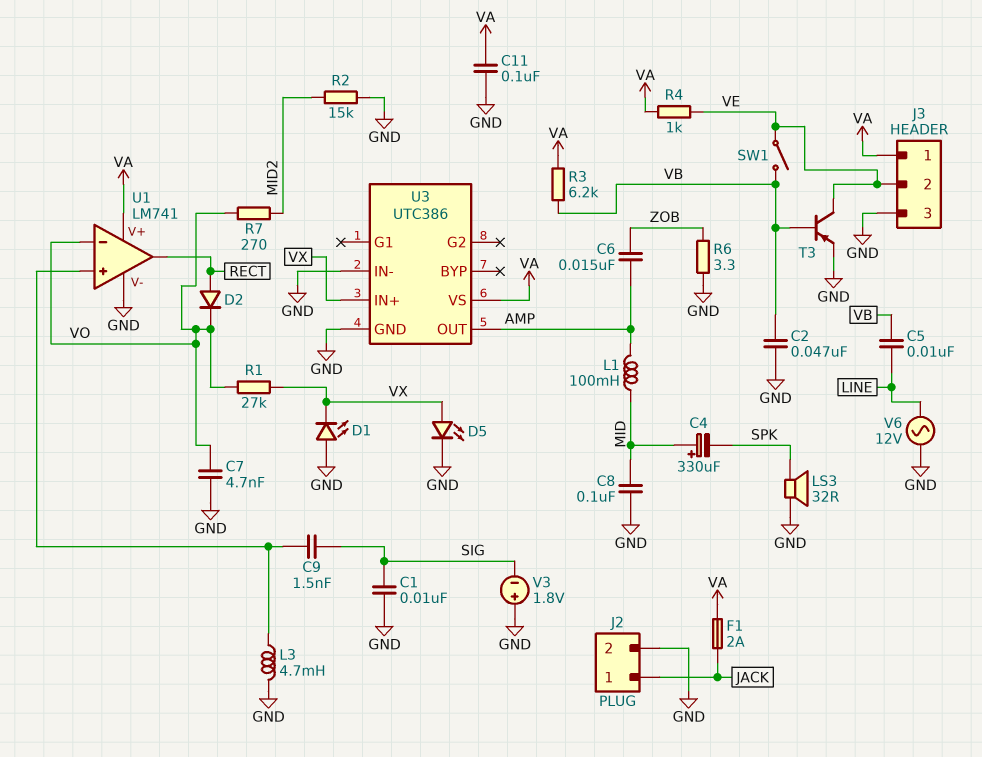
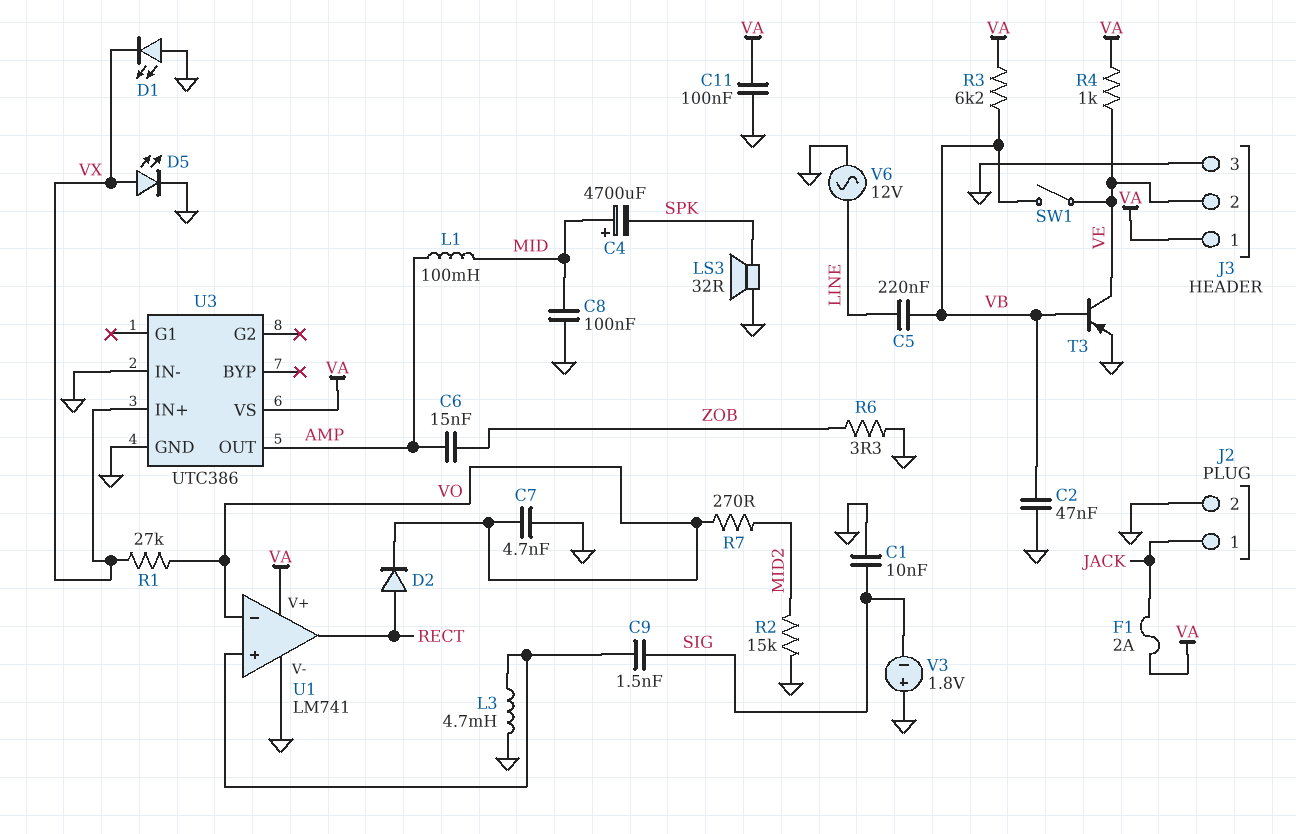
C4: 330uF (plus MID, minus SPK) -> 4700uF (plus MID, minus SPK)
C5: 10nF (LINE, VB) -> 220nF (LINE, VB)

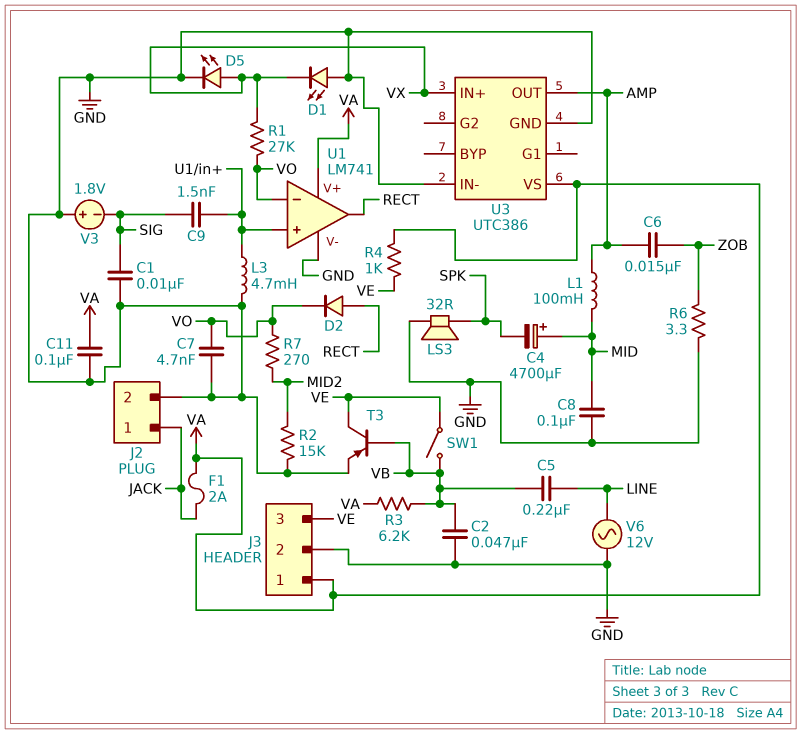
J3 pin 2: VE -> GND
J3 pin 3: GND -> VE

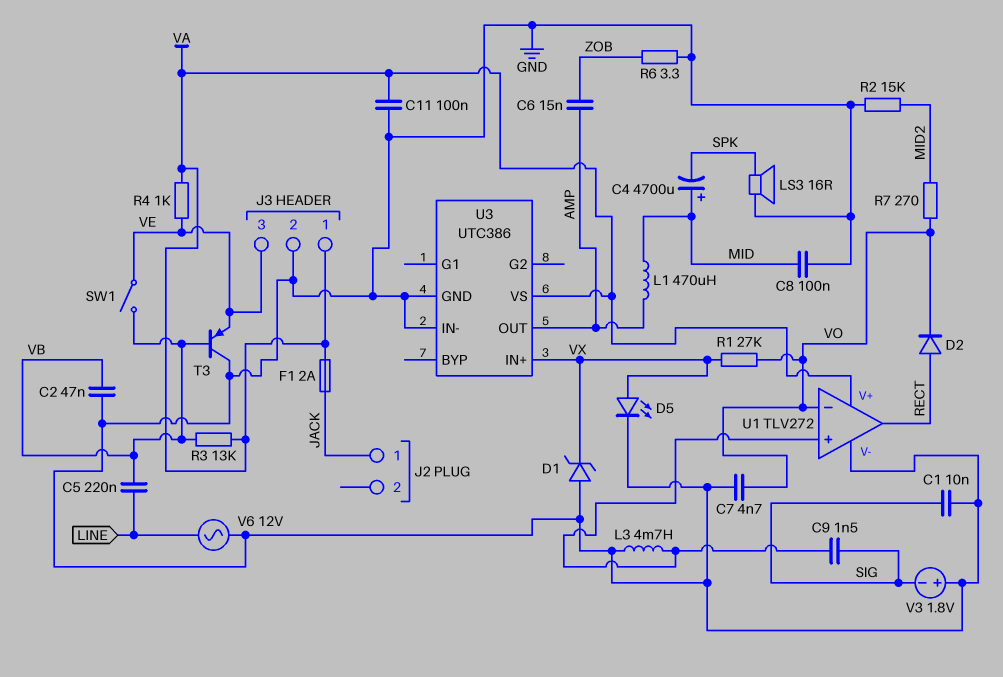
D1: LED (A GND, K VX) -> zener (A GND, K VX)
J2 pin 2: GND -> none
L1: 100mH (AMP, MID) -> 470uH (AMP, MID)
LS3: speaker 32R (GND, SPK) -> speaker 16R (GND, SPK)
R3: 6.2k (VA, VB) -> 13k (VA, VB)
T3: PNP (B VB, C VE, E GND) -> PNP (B VB, C GND, E VE)
U1: LM741 -> TLV272

